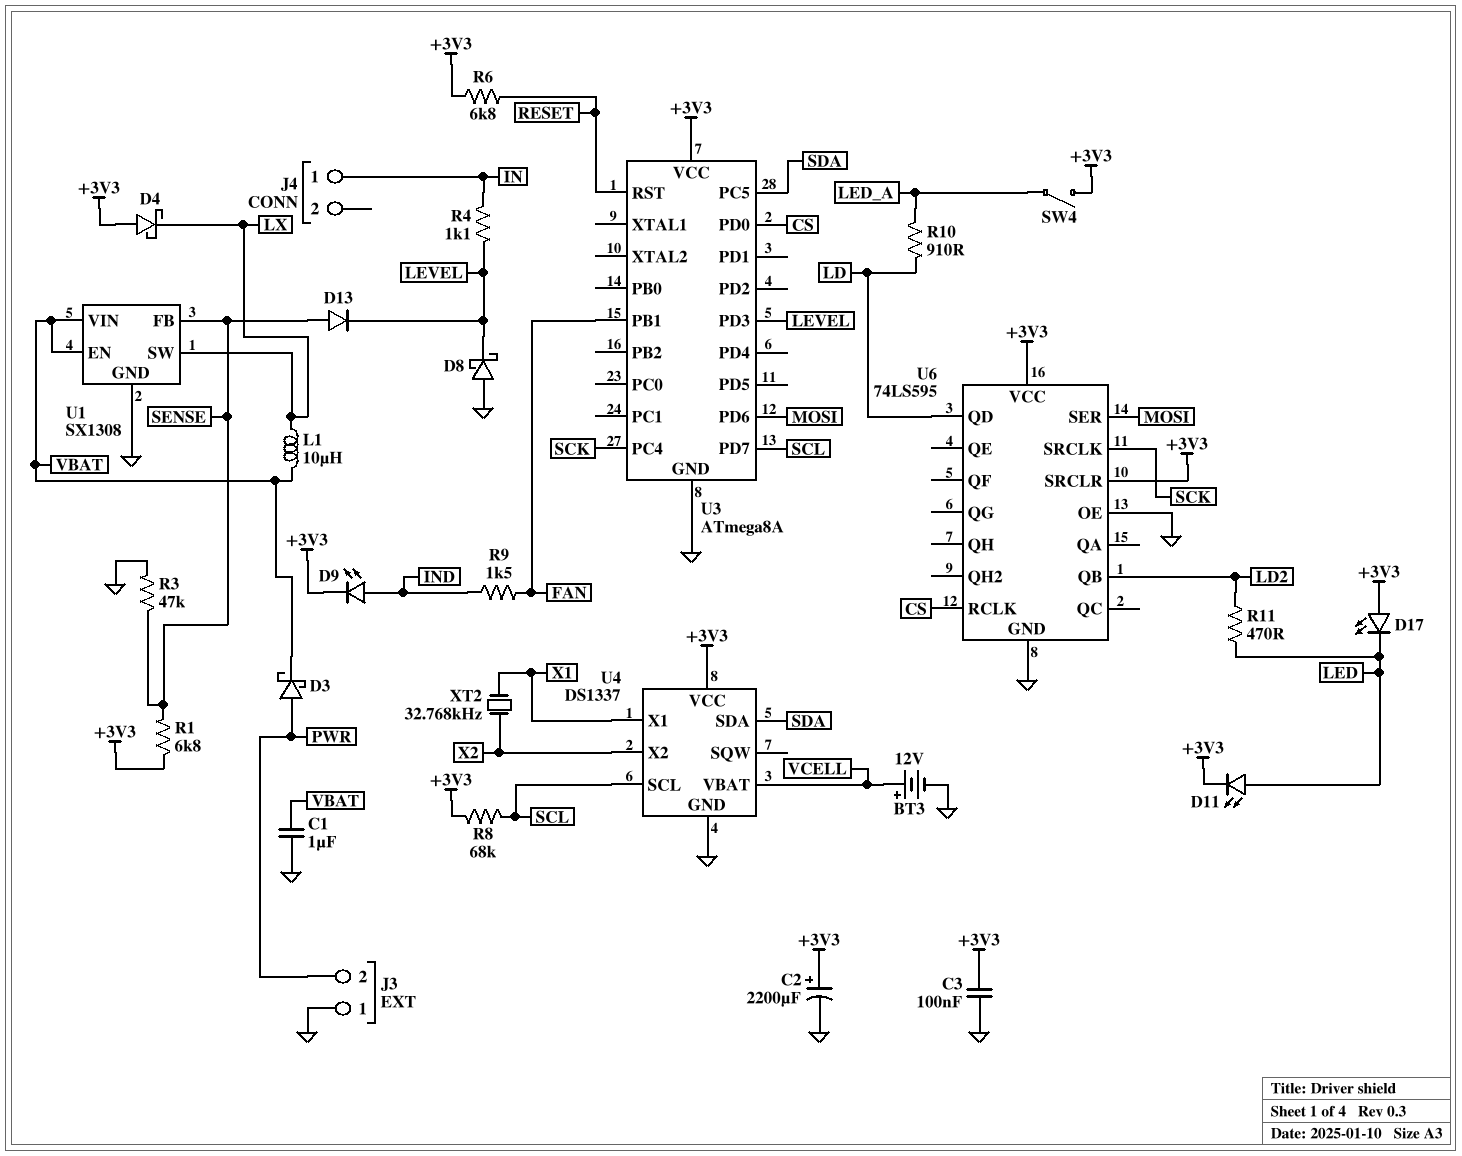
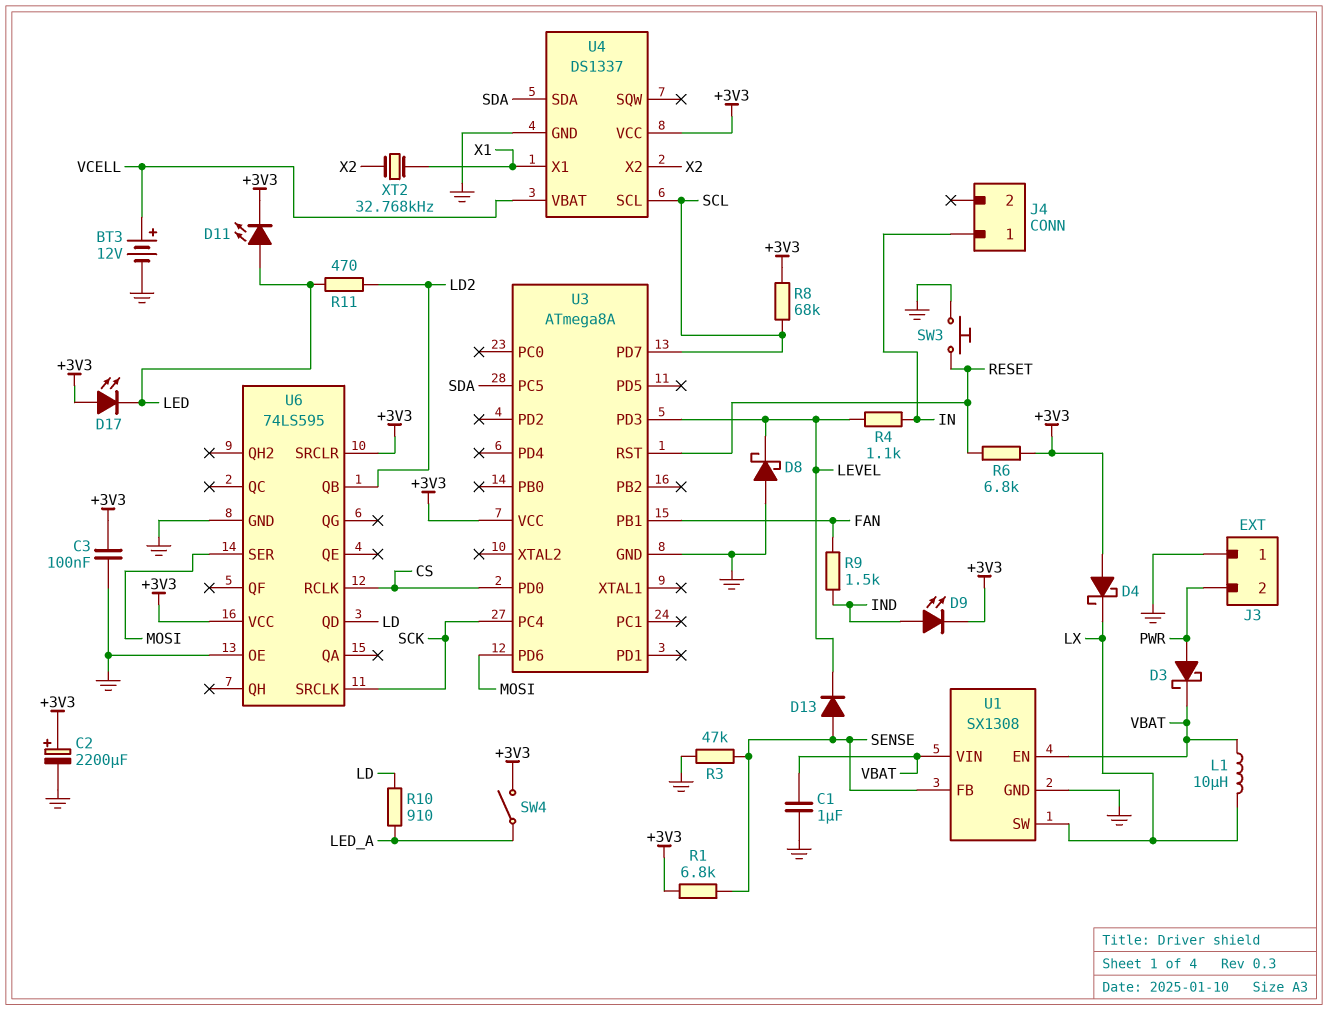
SW3: none -> button (GND, RESET)

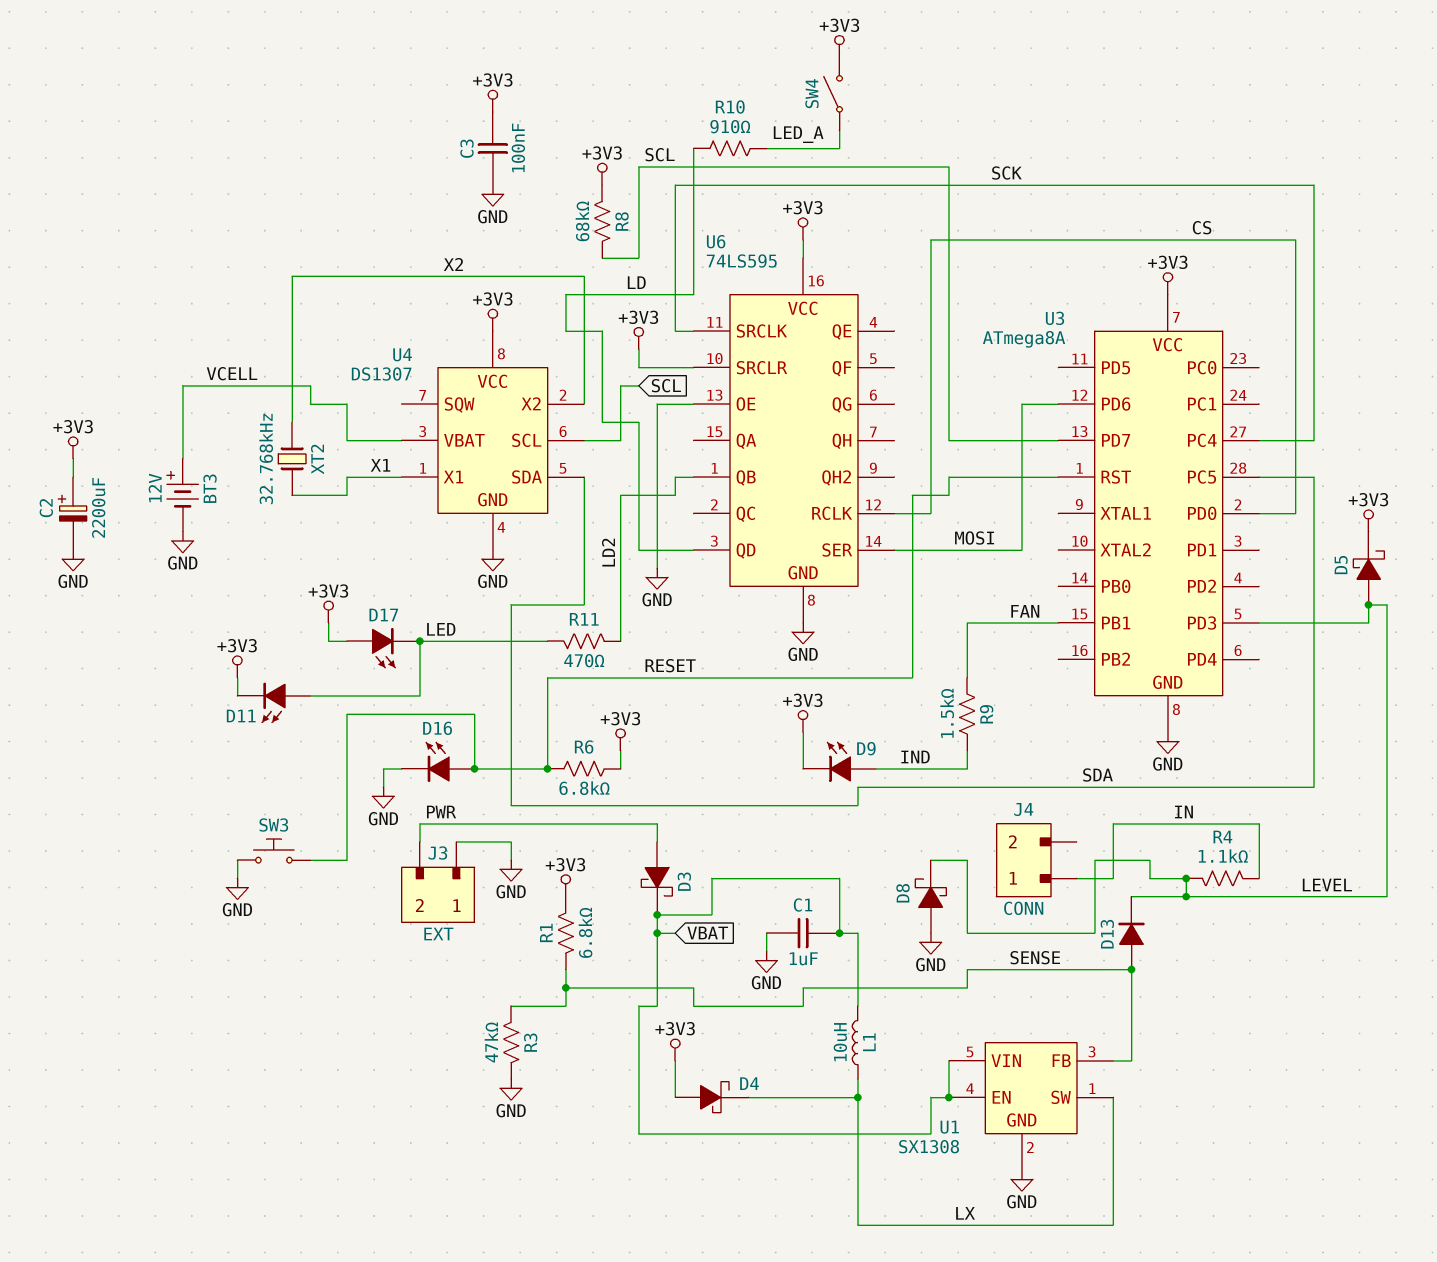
D5: none -> schottky (A LEVEL, K +3V3)
D16: none -> LED (A RESET, K GND)
U4: DS1337 -> DS1307

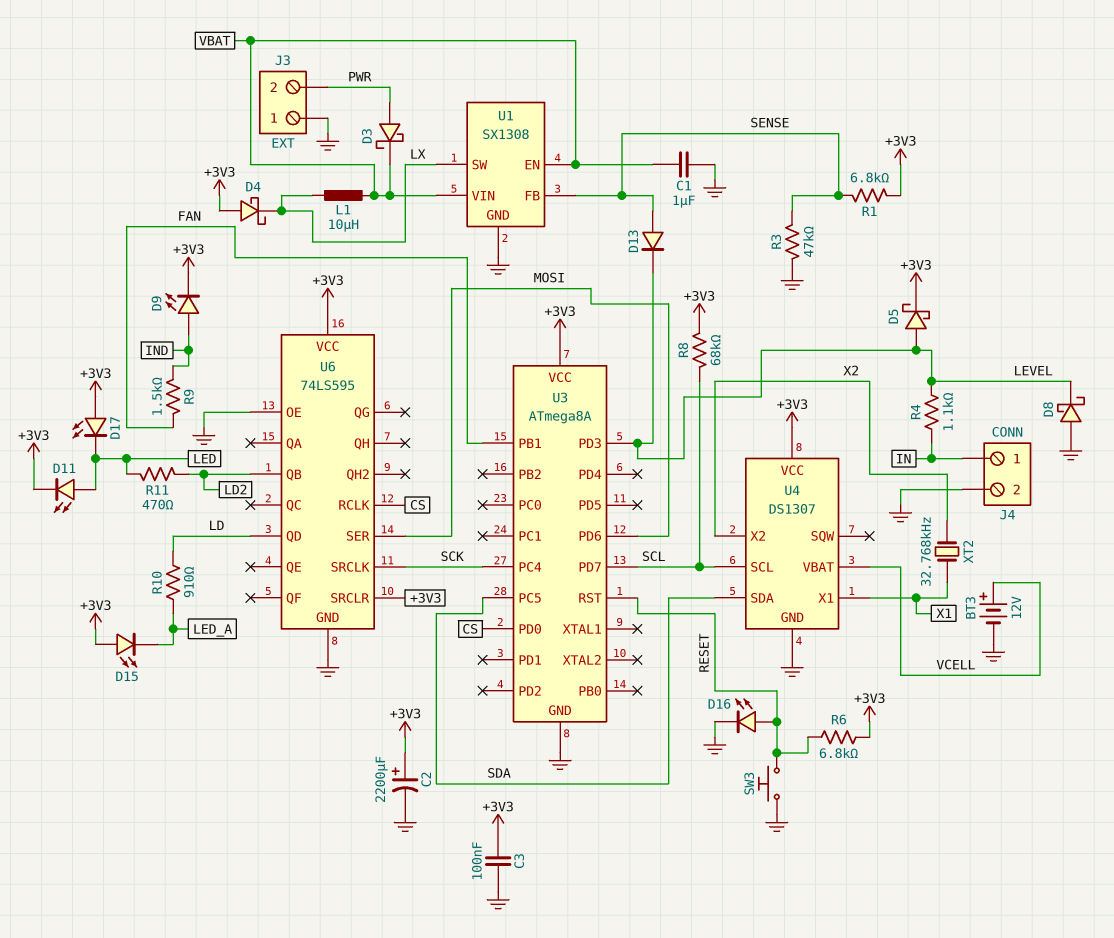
D15: none -> LED (A +3V3, K LED_A)
J4 pin 2: none -> GND
SW4: switch (+3V3, LED_A) -> none

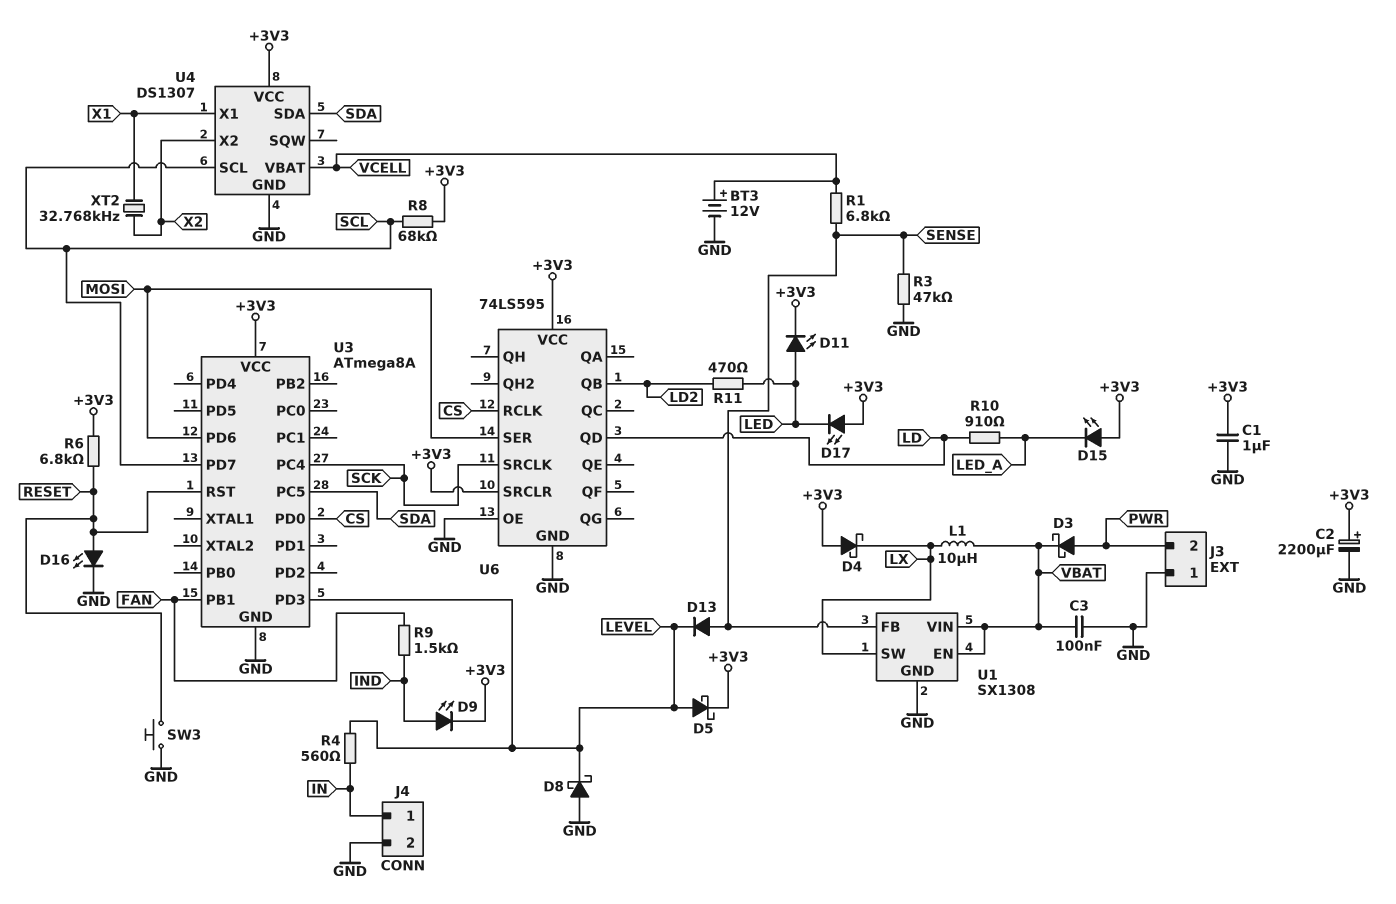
C1: 1uF (GND, VBAT) -> 1uF (+3V3, GND)
C3: 100nF (+3V3, GND) -> 100nF (GND, VBAT)
R1: 6.8k (+3V3, SENSE) -> 6.8k (SENSE, VCELL)
R4: 1.1k (IN, LEVEL) -> 560 (IN, LEVEL)

